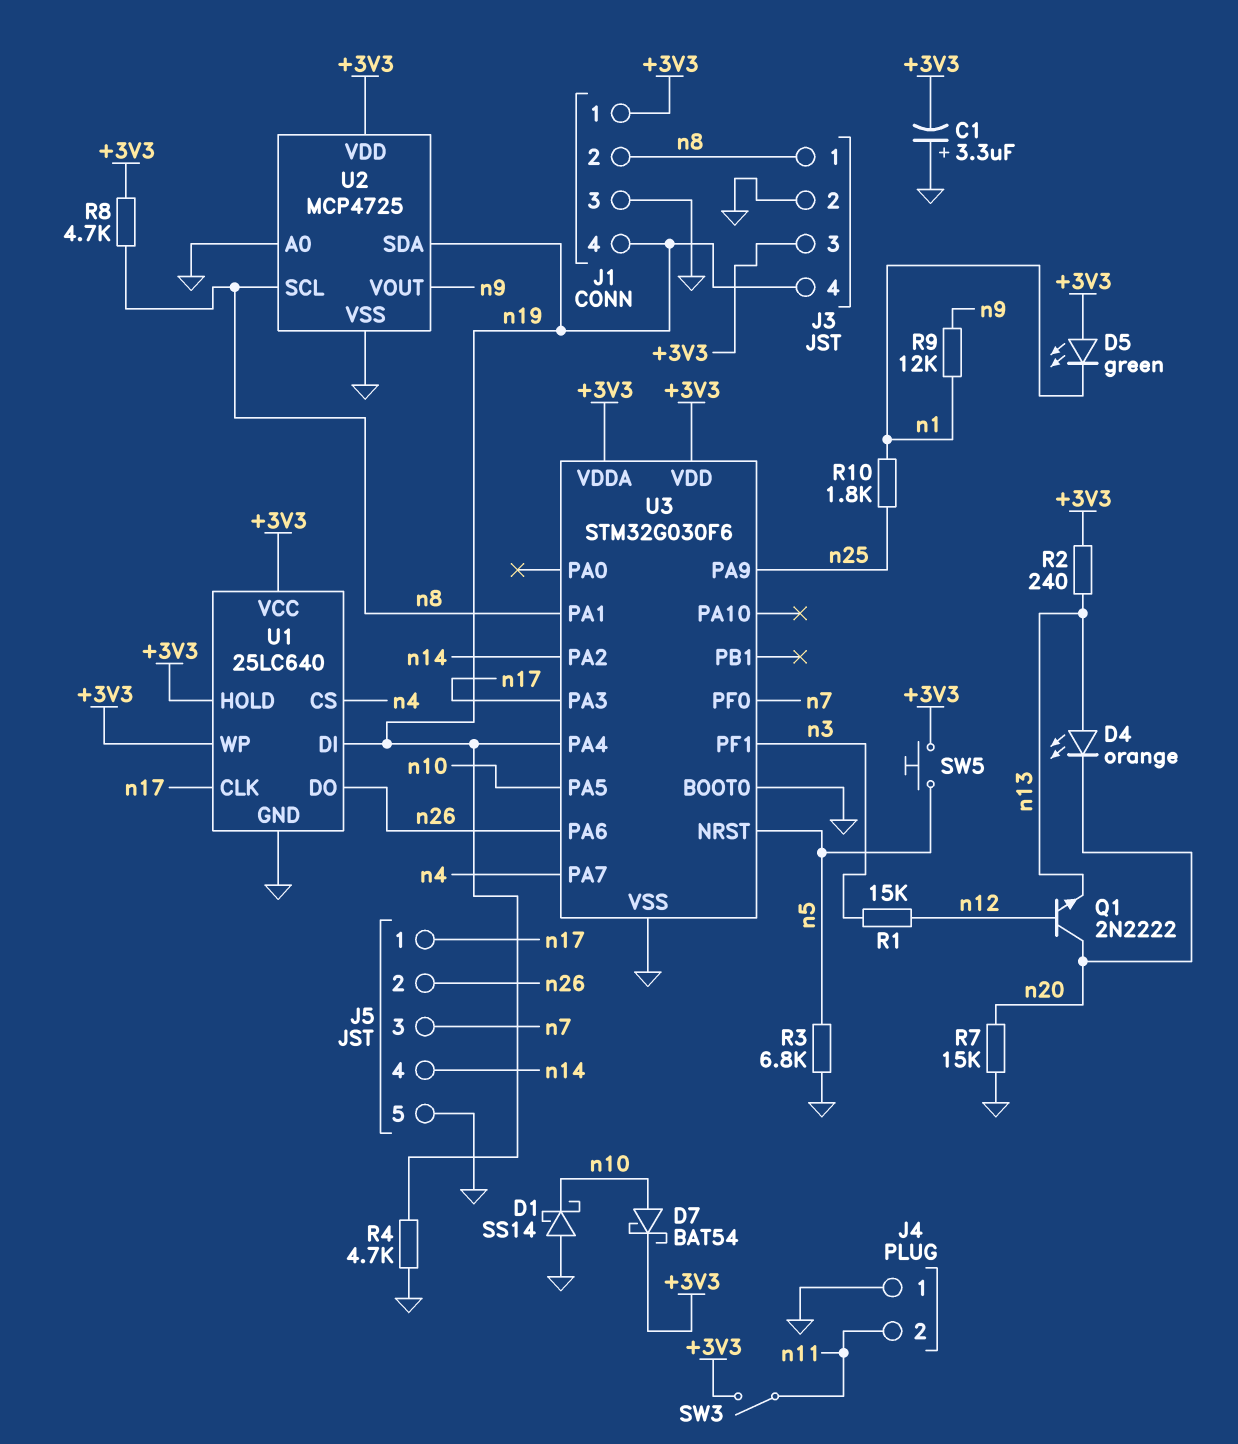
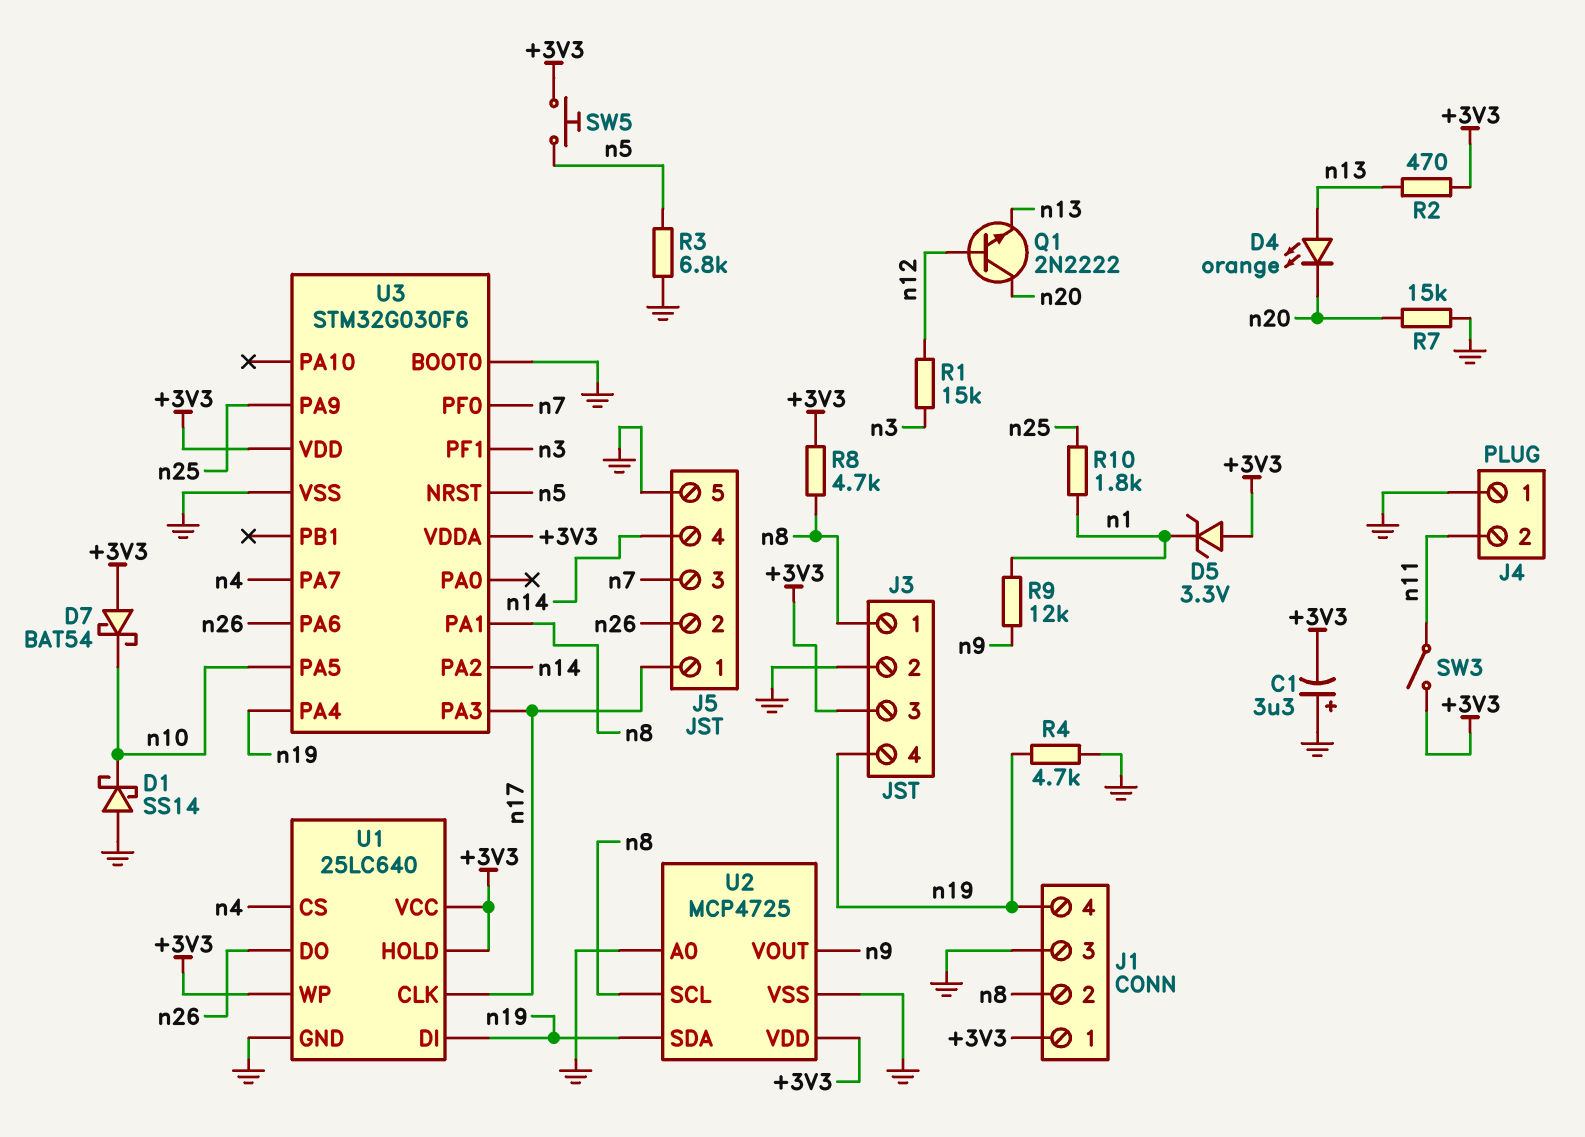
D5: LED green (A +3V3, K n1) -> zener 3.3V (A +3V3, K n1)
D7: schottky BAT54 (A n10, K +3V3) -> schottky BAT54 (A +3V3, K n10)
R2: 240 (+3V3, n13) -> 470 (+3V3, n13)

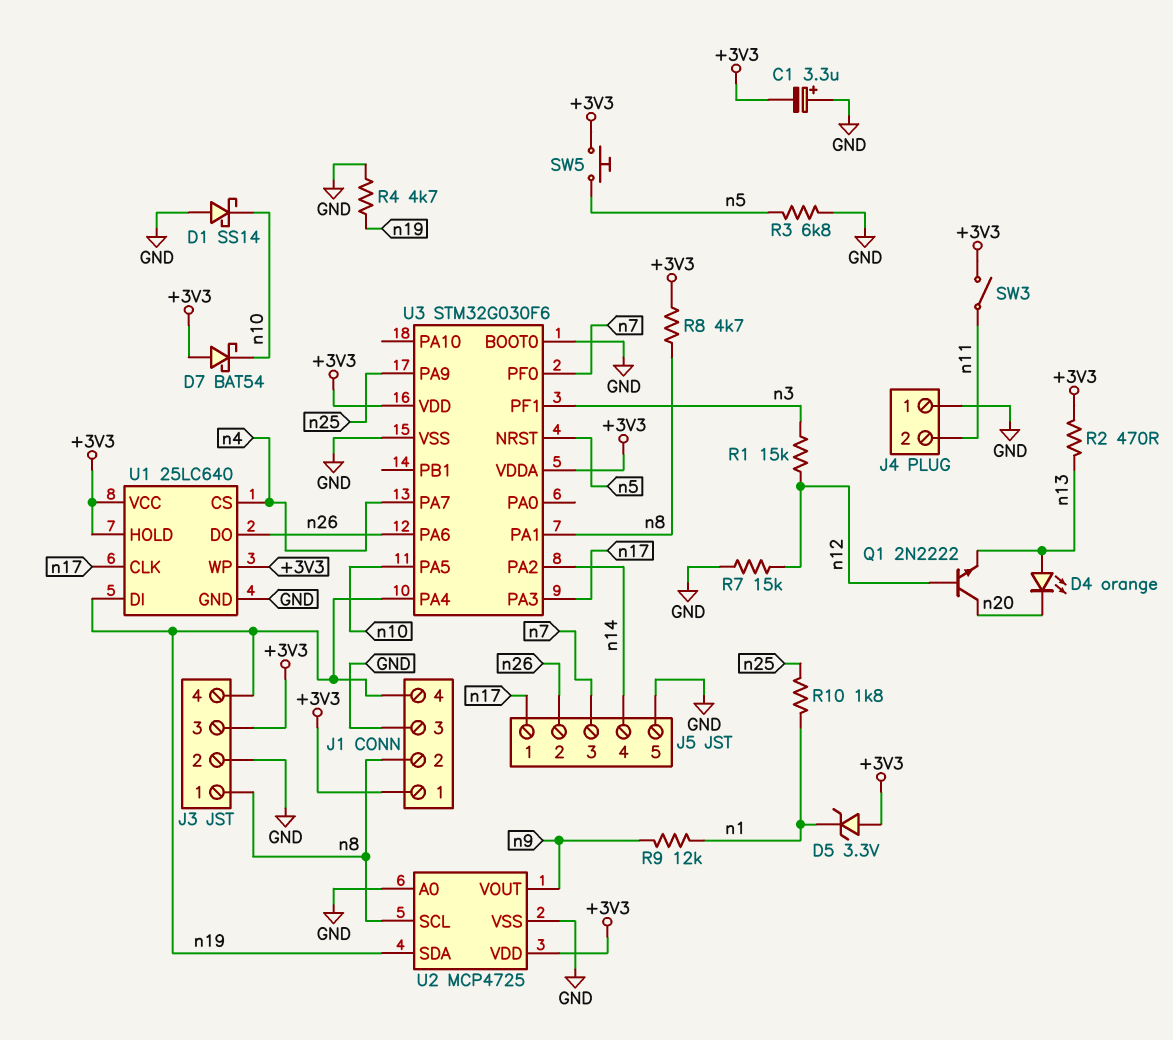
R7: 15k (GND, n20) -> 15k (GND, n12)

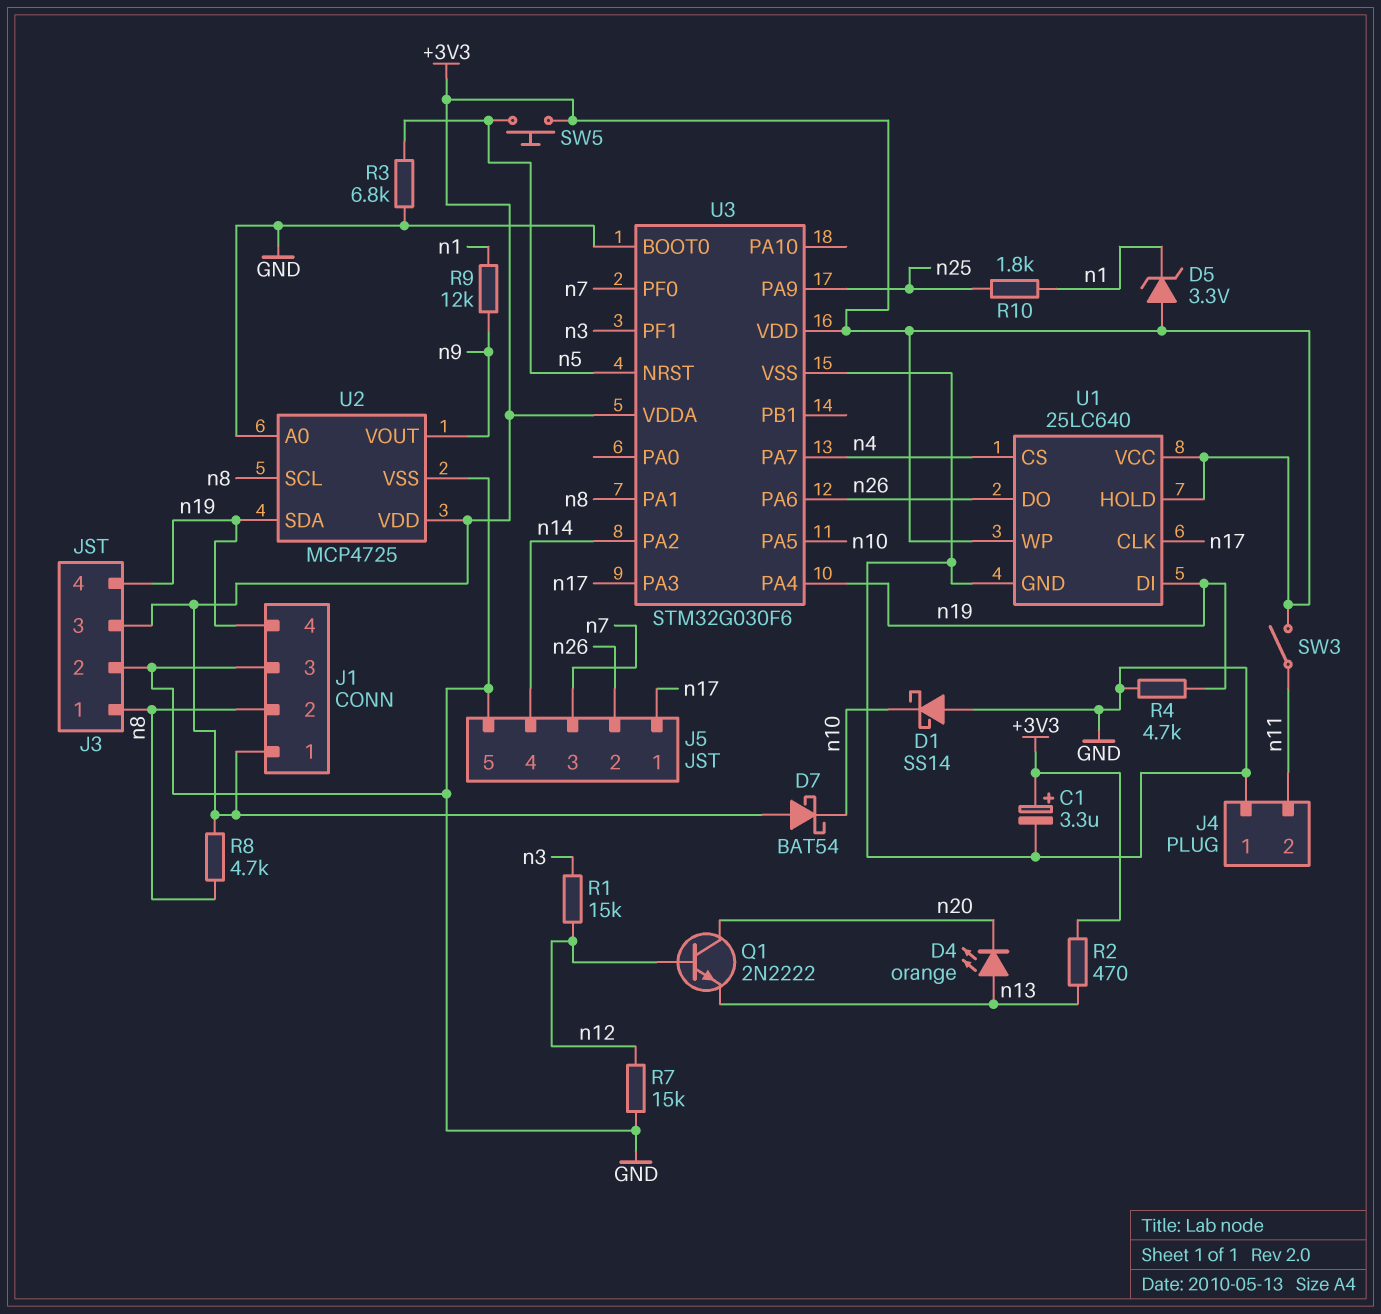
C1: 3.3uF (plus GND, minus +3V3) -> 3.3uF (plus +3V3, minus GND)

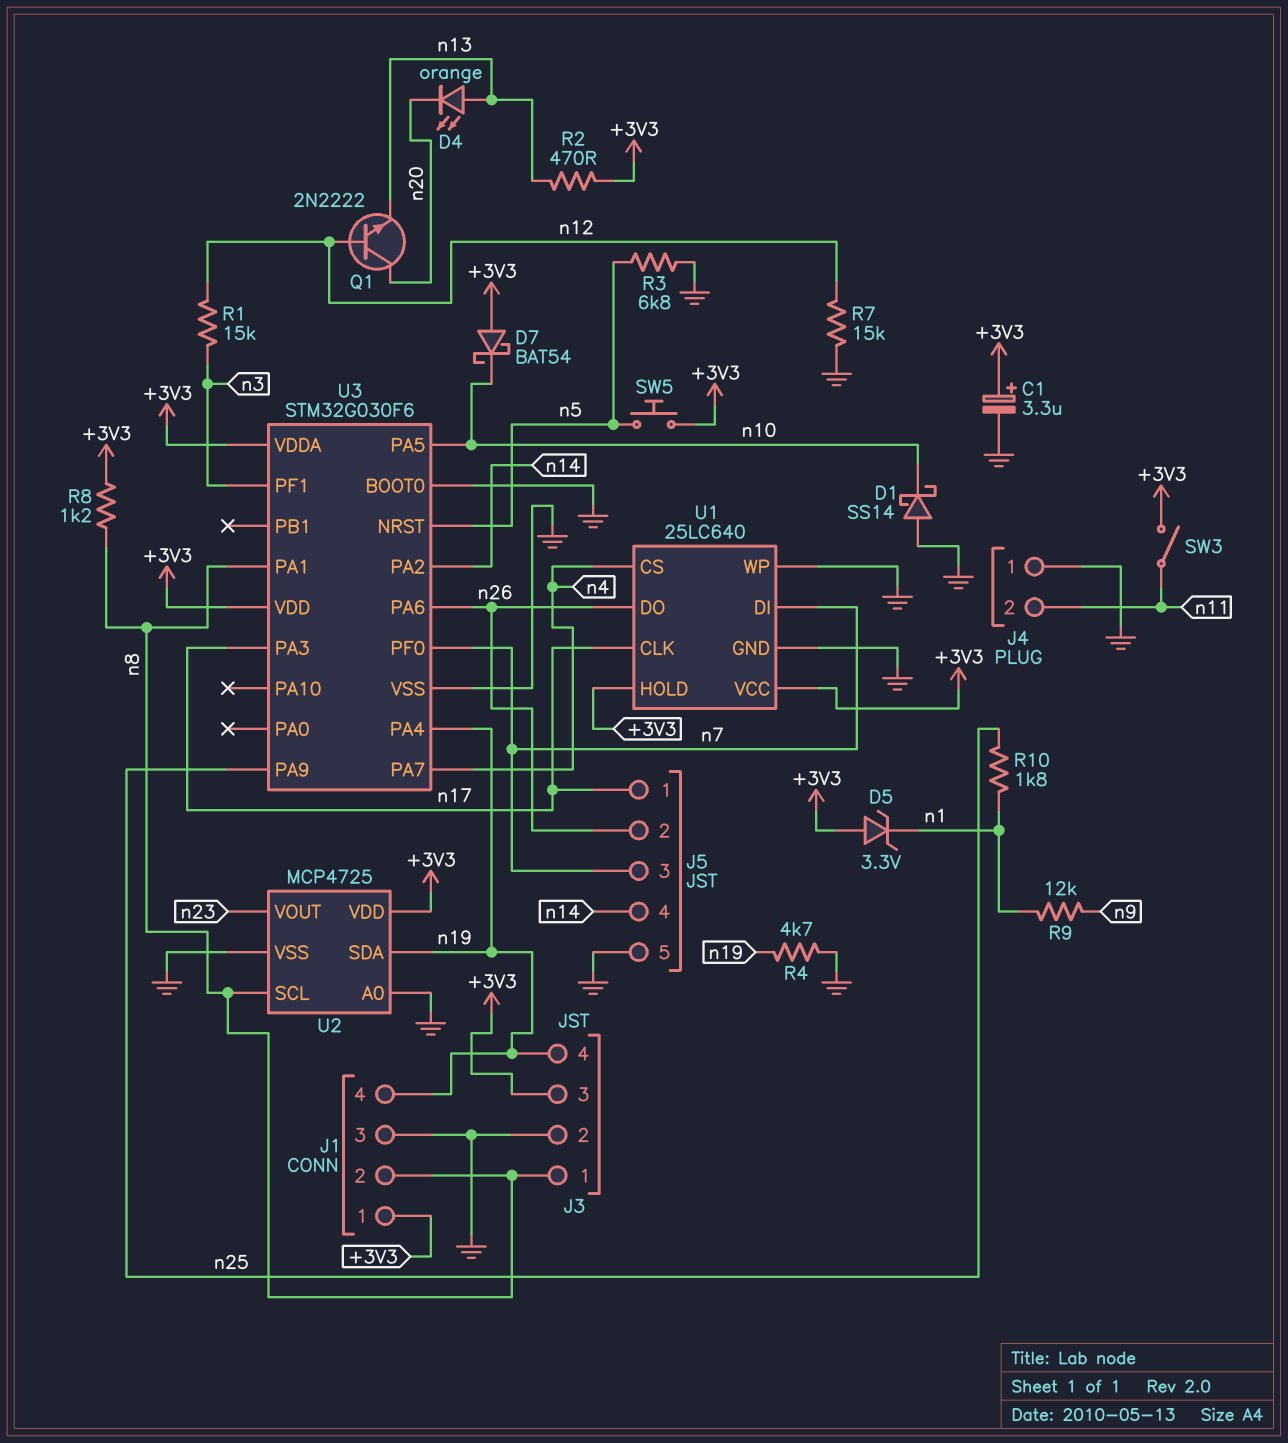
R8: 4.7k (+3V3, n8) -> 1.2k (+3V3, n8)
U1 pin DI: n19 -> n7
U1 pin WP: +3V3 -> GND
U2 pin VOUT: n9 -> n23

